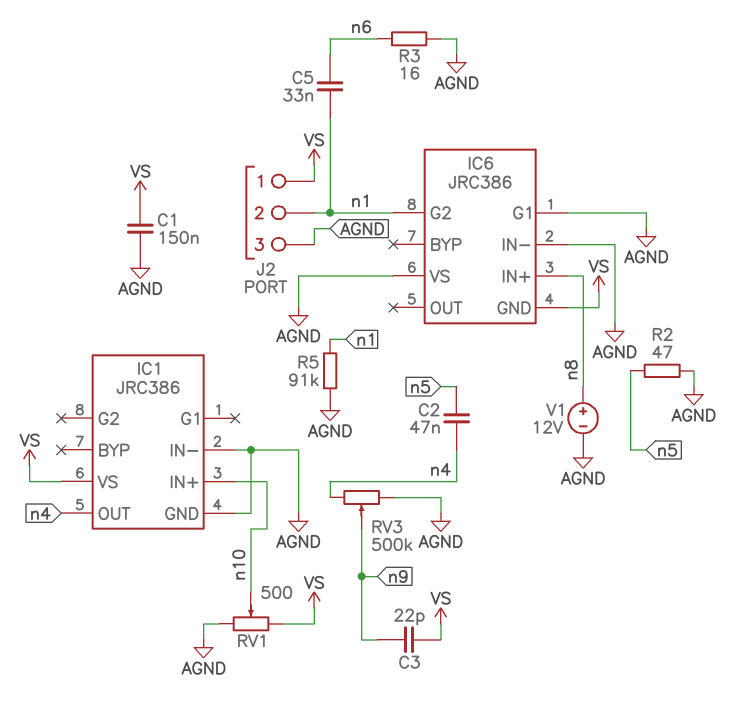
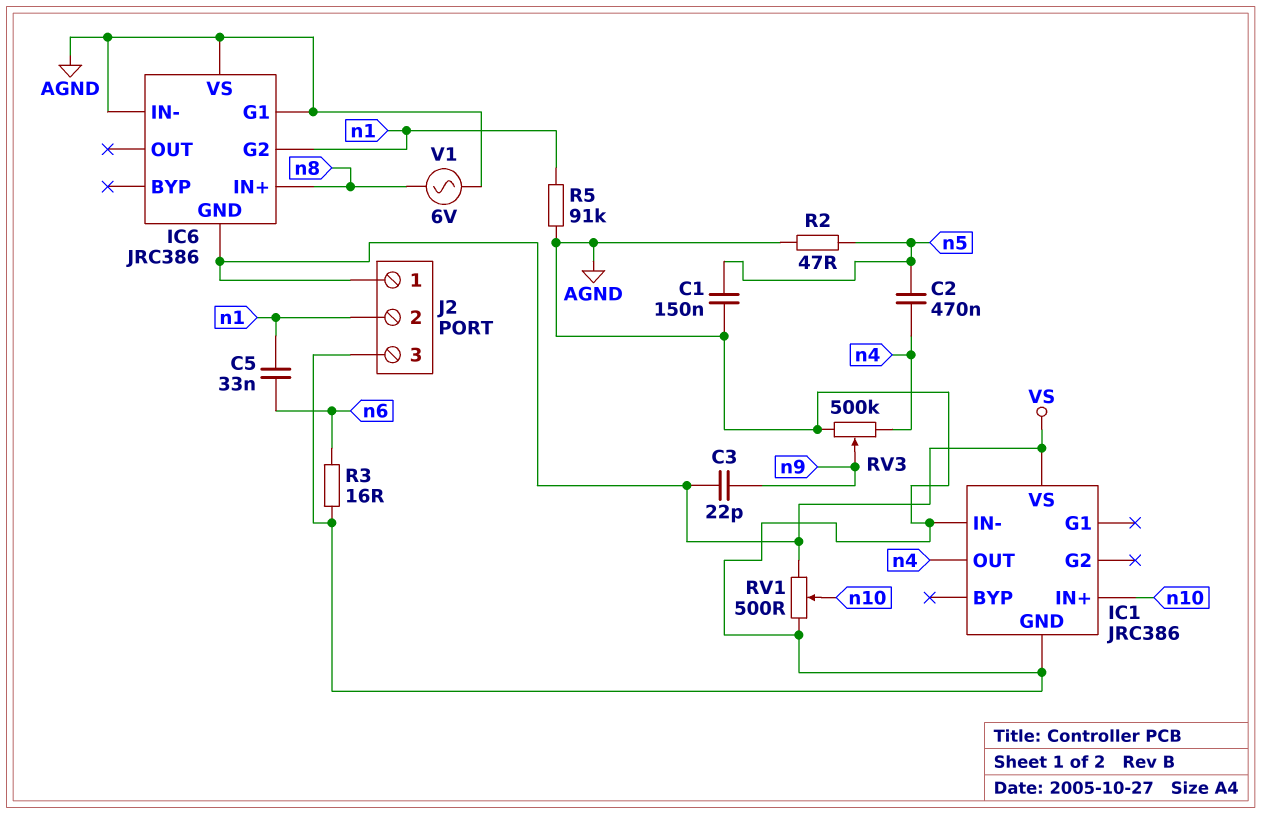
C1: 150nF (AGND, VS) -> 150nF (AGND, n5)
C2: 47nF (n4, n5) -> 470nF (n4, n5)
V1: 12V (plus n8, minus AGND) -> AC 6V (AGND, n8)

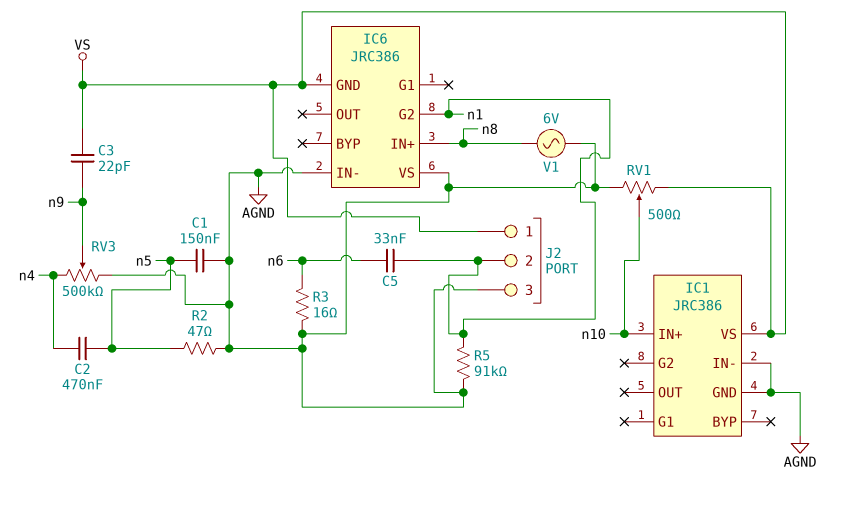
IC1 pin OUT: n4 -> none
IC6 pin G1: AGND -> none

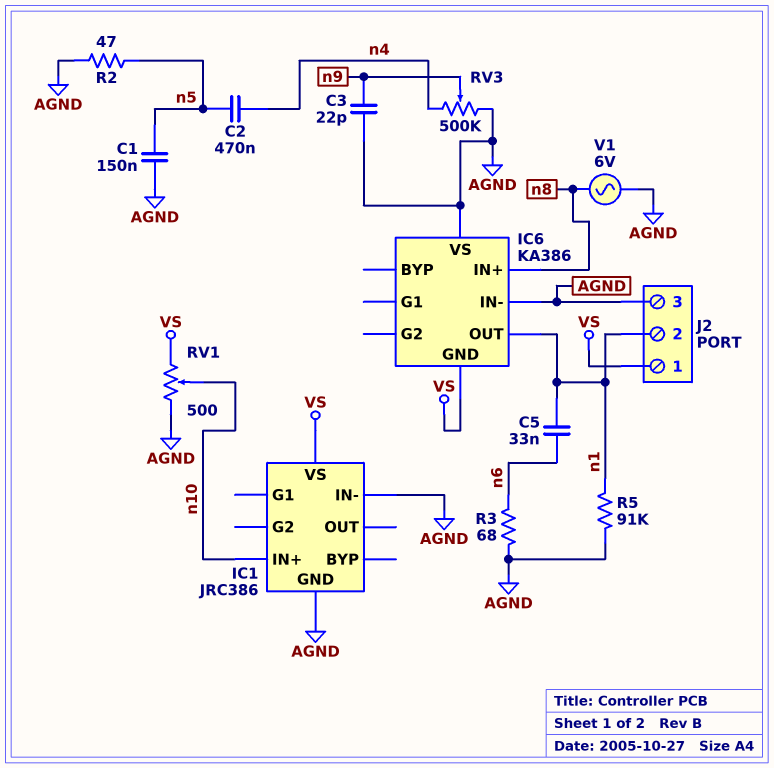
C3: 22pF (VS, n9) -> 22pF (AGND, n9)
IC6: JRC386 -> KA386
IC6 pin G2: n1 -> none
IC6 pin OUT: none -> n1
R3: 16 (AGND, n6) -> 68 (AGND, n6)

